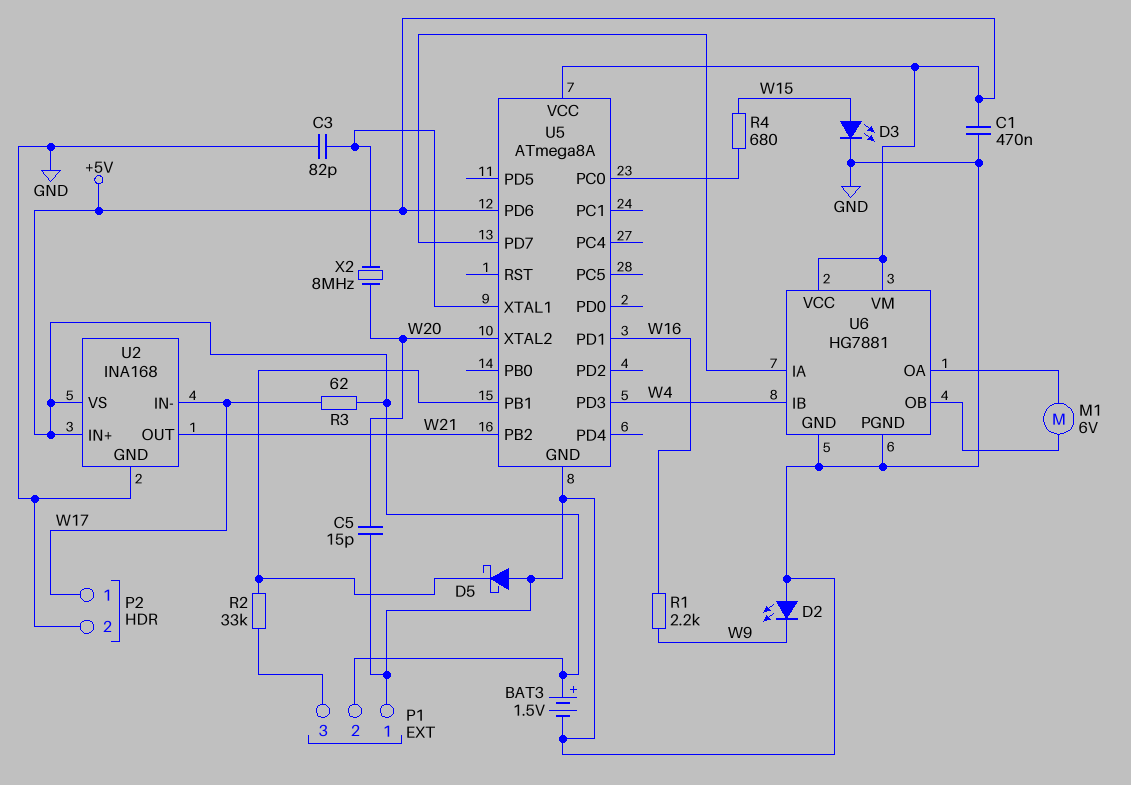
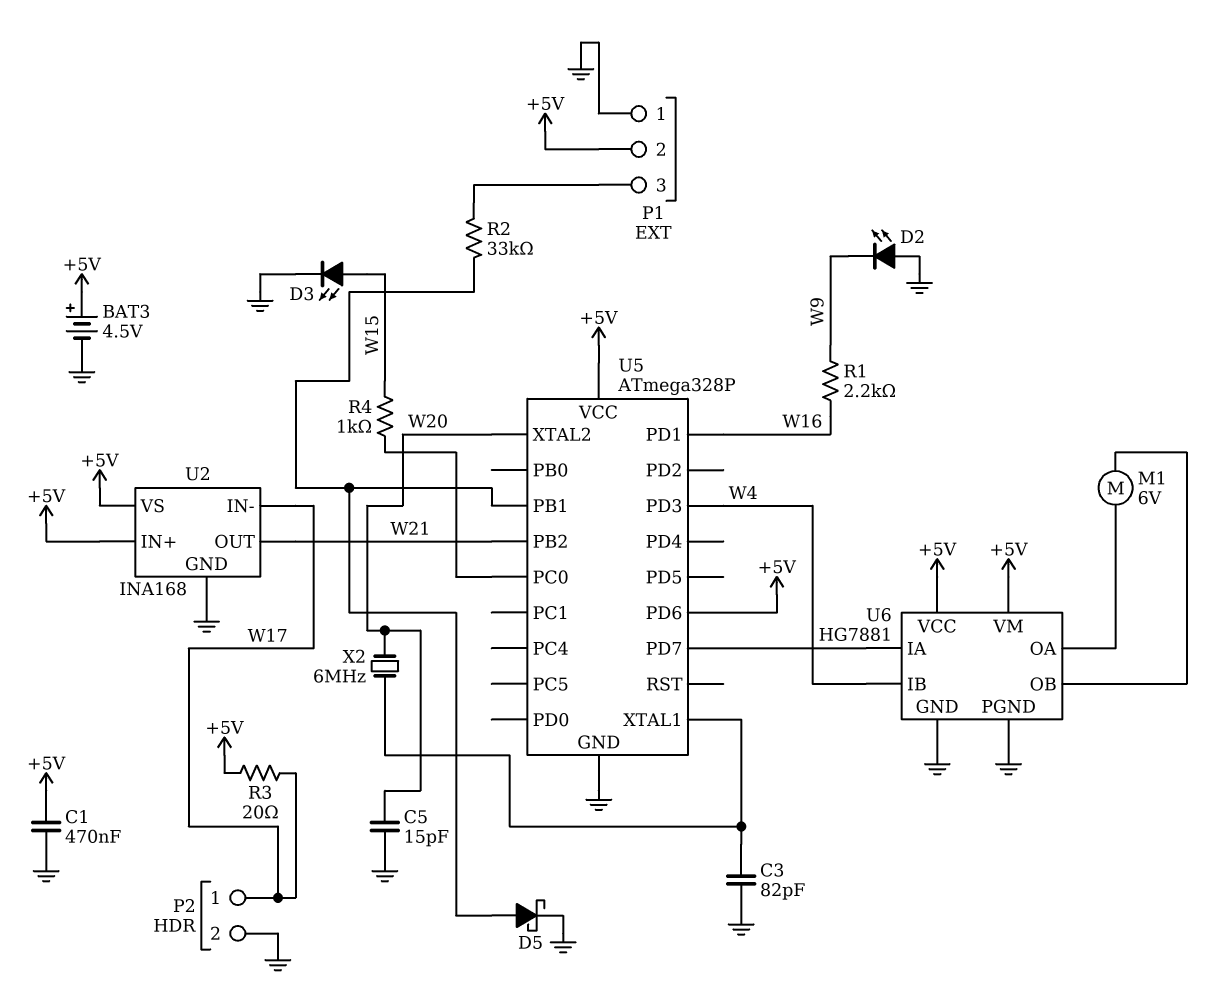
BAT3: 1.5V (plus +5V, minus GND) -> 4.5V (plus +5V, minus GND)
D5: schottky (A GND, K U5/PB1) -> schottky (A U5/PB1, K GND)
R3: 62 (+5V, W17) -> 20 (+5V, W17)
R4: 680 (U5/PC0, W15) -> 1k (U5/PC0, W15)
U5: ATmega8A -> ATmega328P
X2: 8MHz (U5/XTAL1, W20) -> 6MHz (U5/XTAL1, W20)

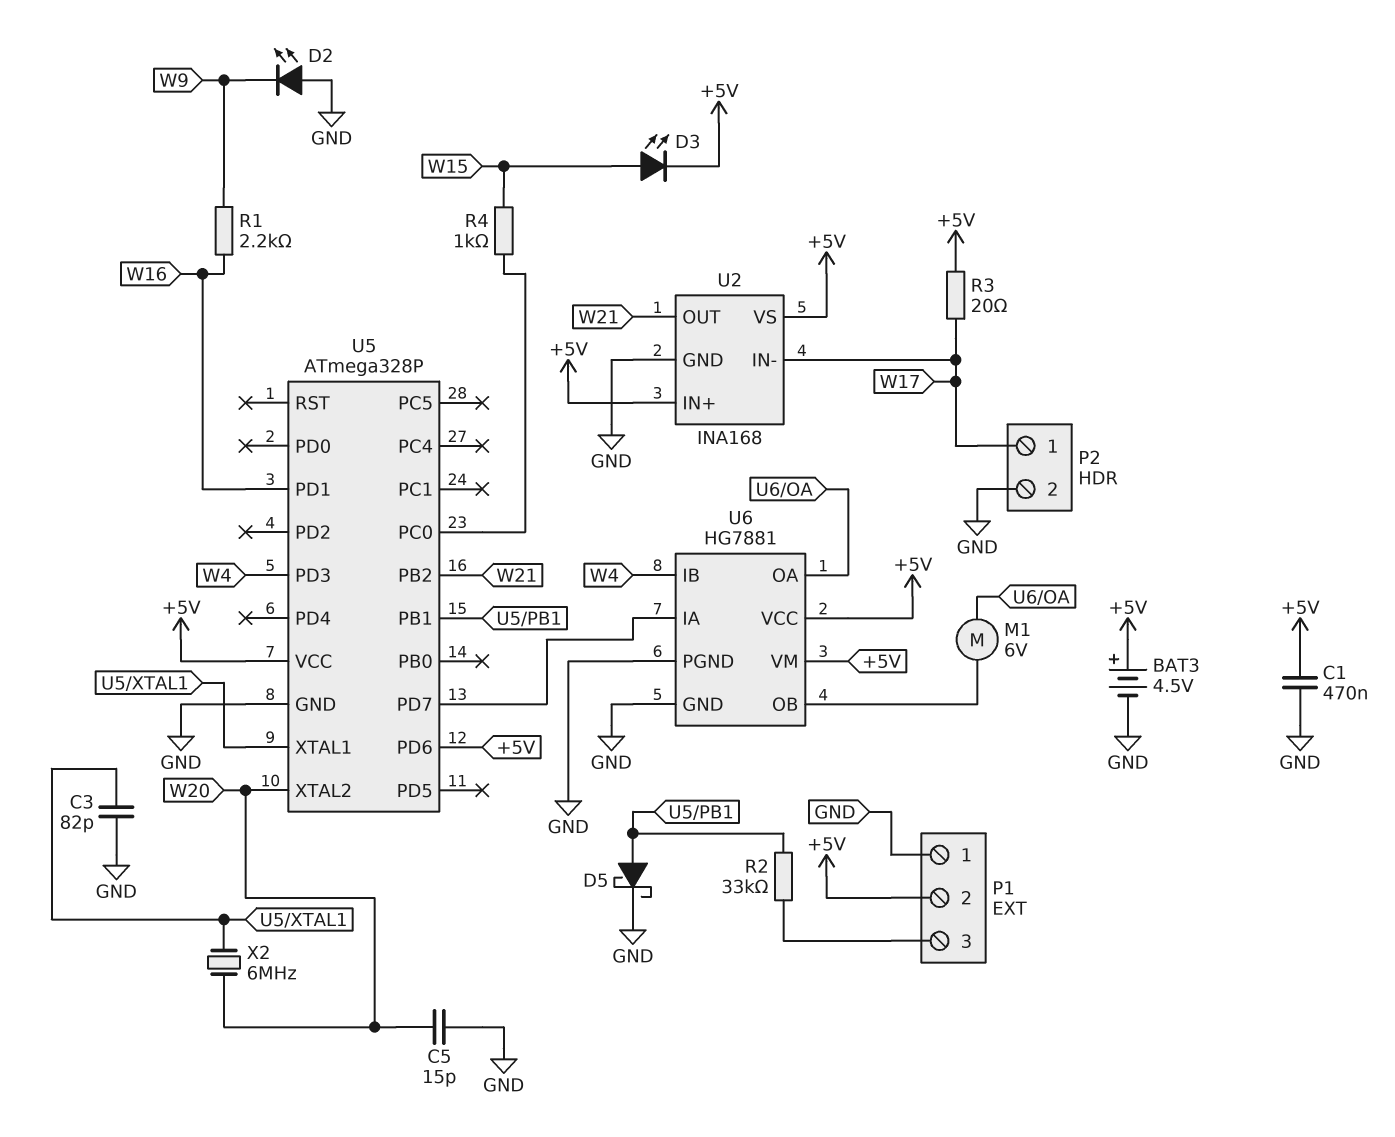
D3: LED (A W15, K GND) -> LED (A W15, K +5V)

